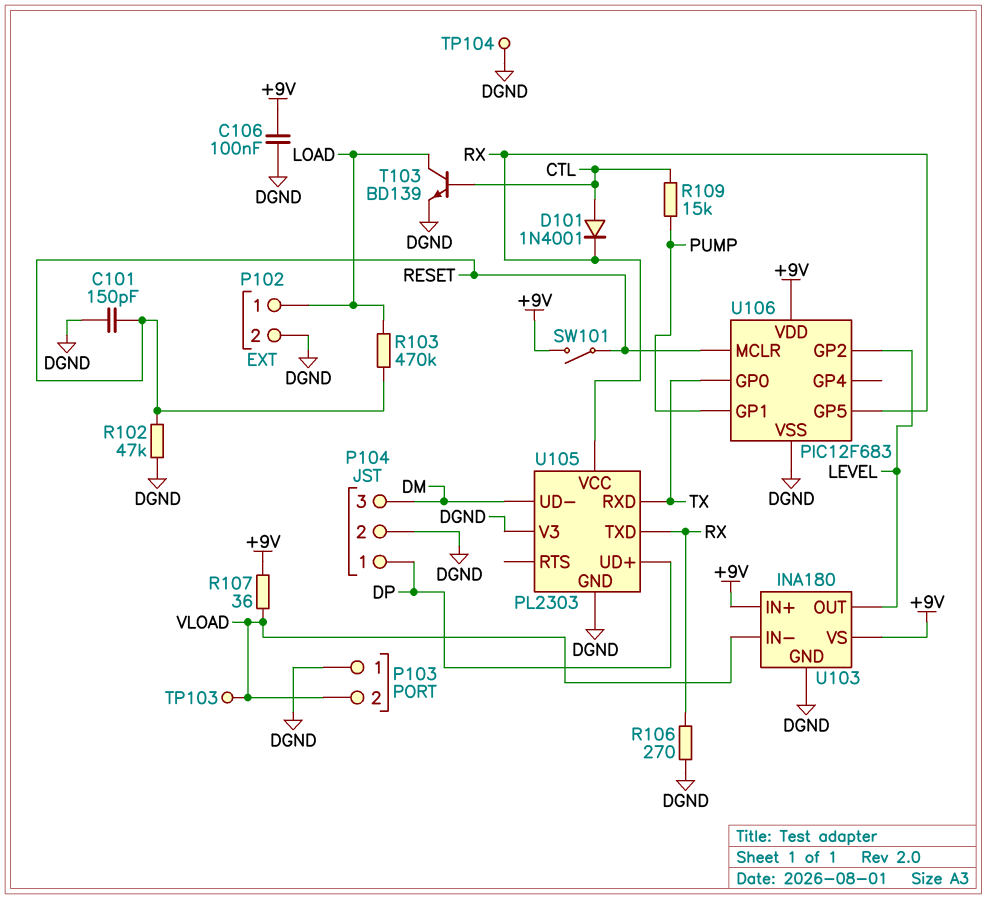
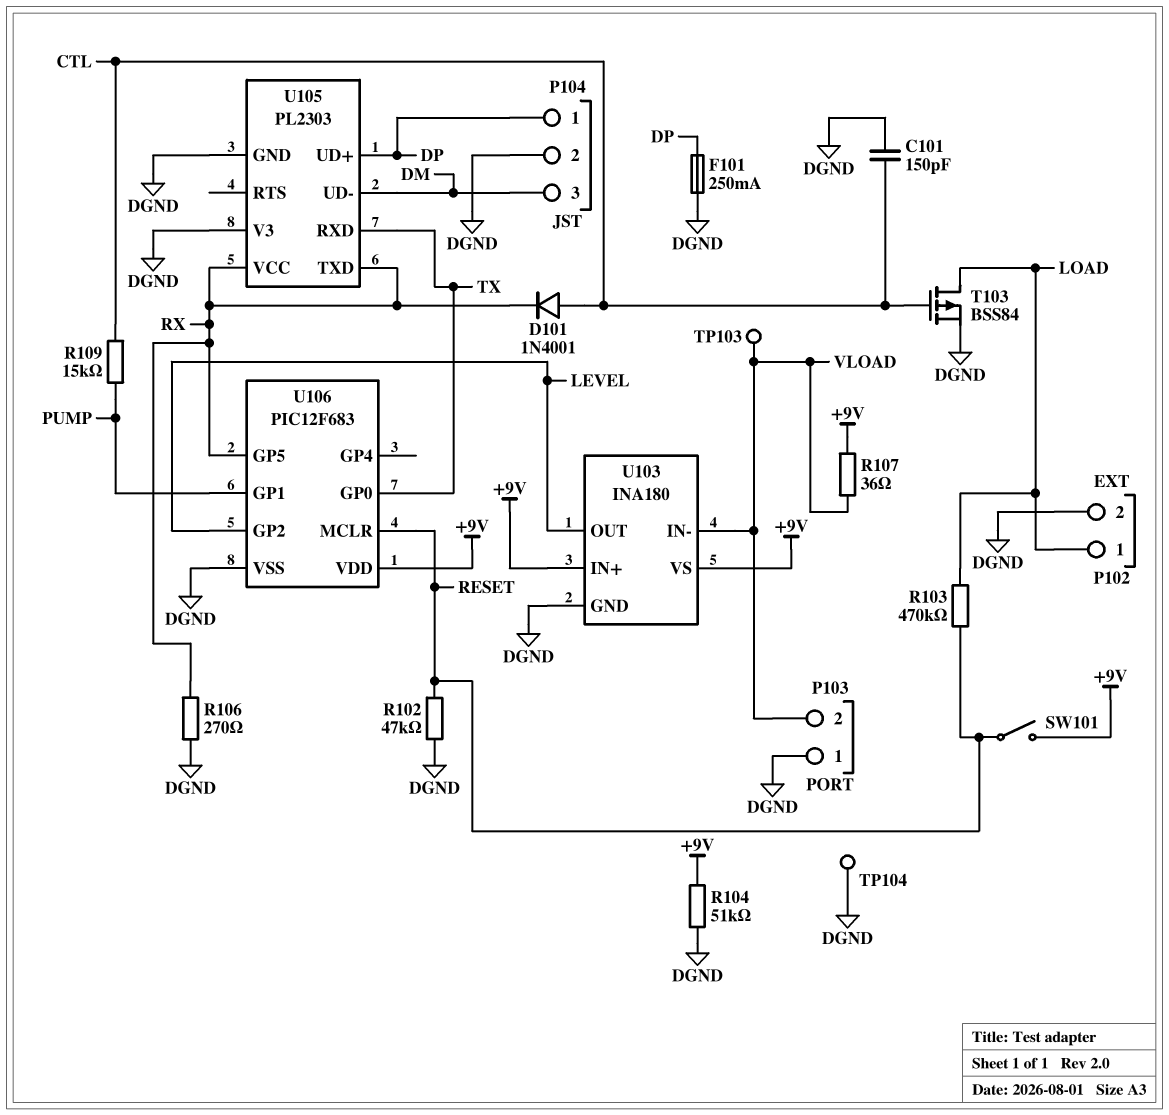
C101: 150pF (DGND, RESET) -> 150pF (CTL, DGND)
C106: 100nF (+9V, DGND) -> none
F101: none -> 250mA (DGND, DP)
R104: none -> 51k (+9V, DGND)
T103: NPN BD139 (B CTL, C LOAD, E DGND) -> PMOS BSS84 (G CTL, D LOAD, S DGND)

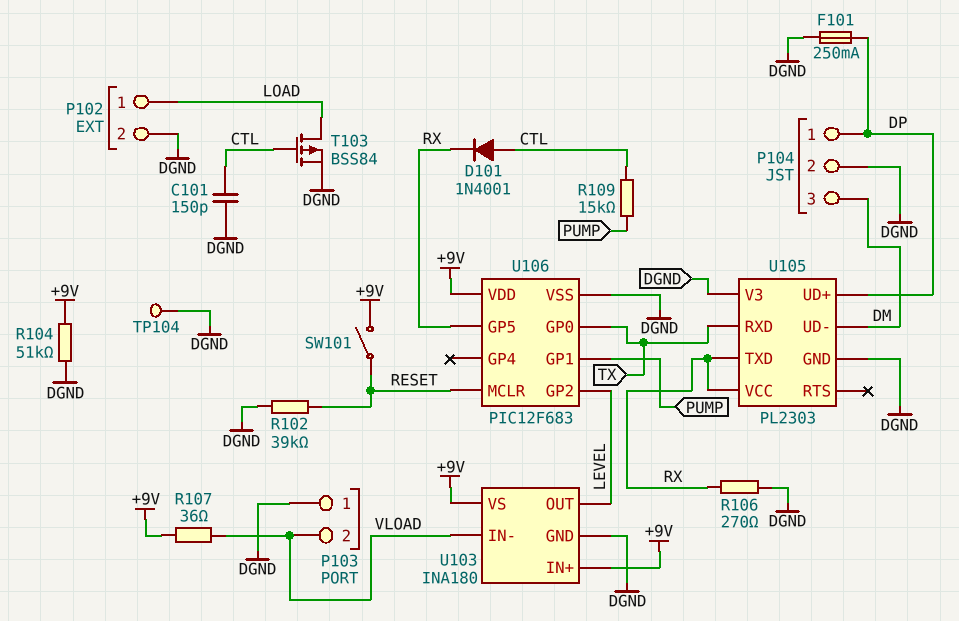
R102: 47k (DGND, RESET) -> 39k (DGND, RESET)
R103: 470k (LOAD, RESET) -> none
TP103: test point (VLOAD) -> none

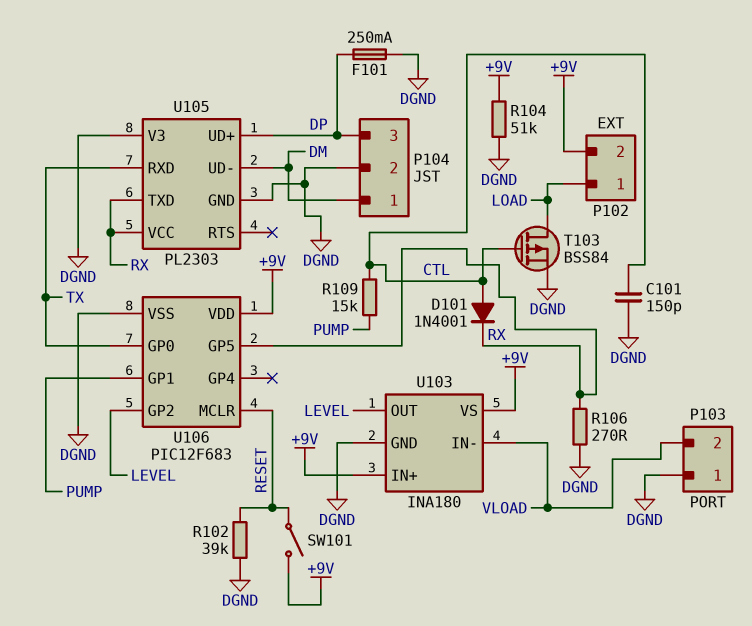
P102 pin 2: DGND -> +9V
P104 pin 1: DP -> DM
P104 pin 3: DM -> DP
R107: 36 (+9V, VLOAD) -> none
TP104: test point (DGND) -> none

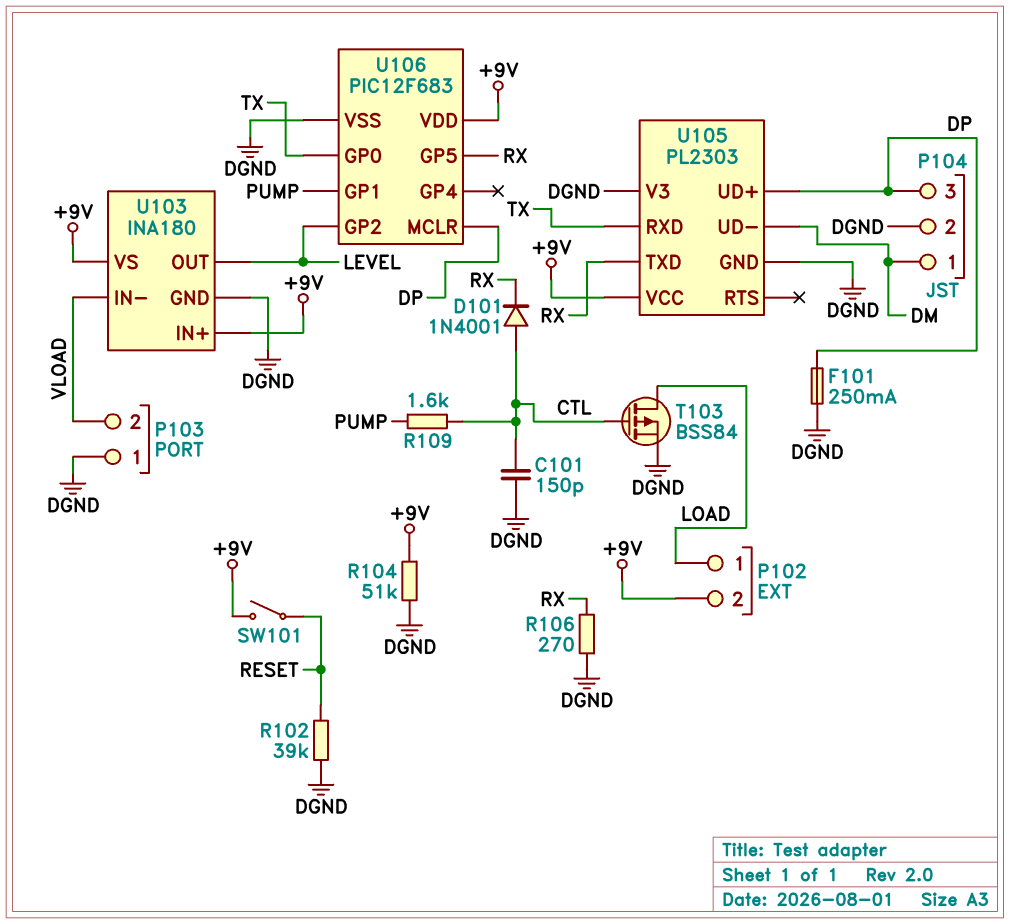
R109: 15k (CTL, PUMP) -> 1.6k (CTL, PUMP)
U105 pin VCC: RX -> +9V
U106 pin MCLR: RESET -> DP

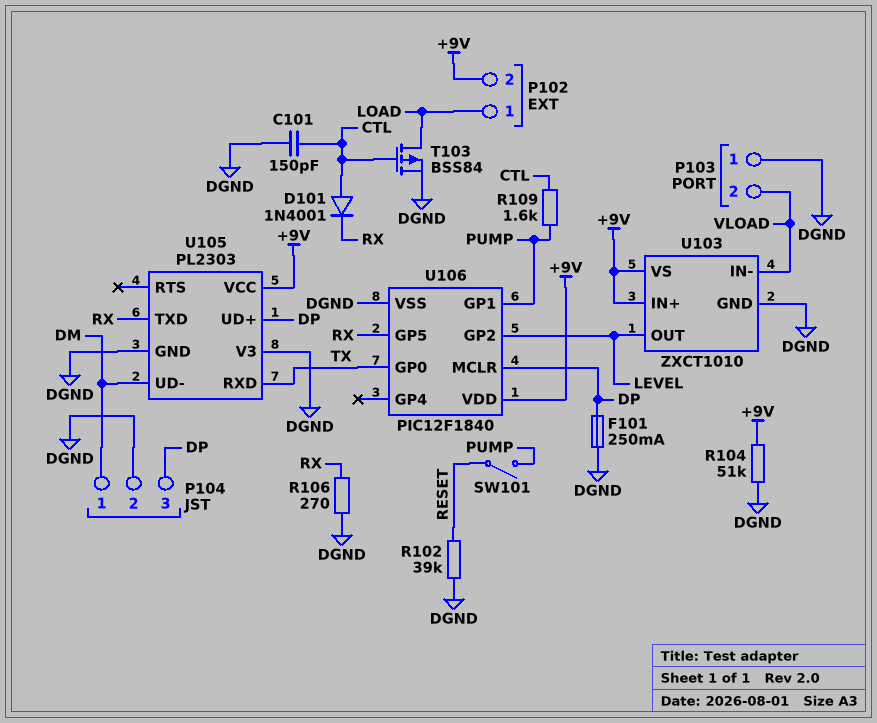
SW101: switch (+9V, RESET) -> switch (PUMP, RESET)
U103: INA180 -> ZXCT1010
U106: PIC12F683 -> PIC12F1840

